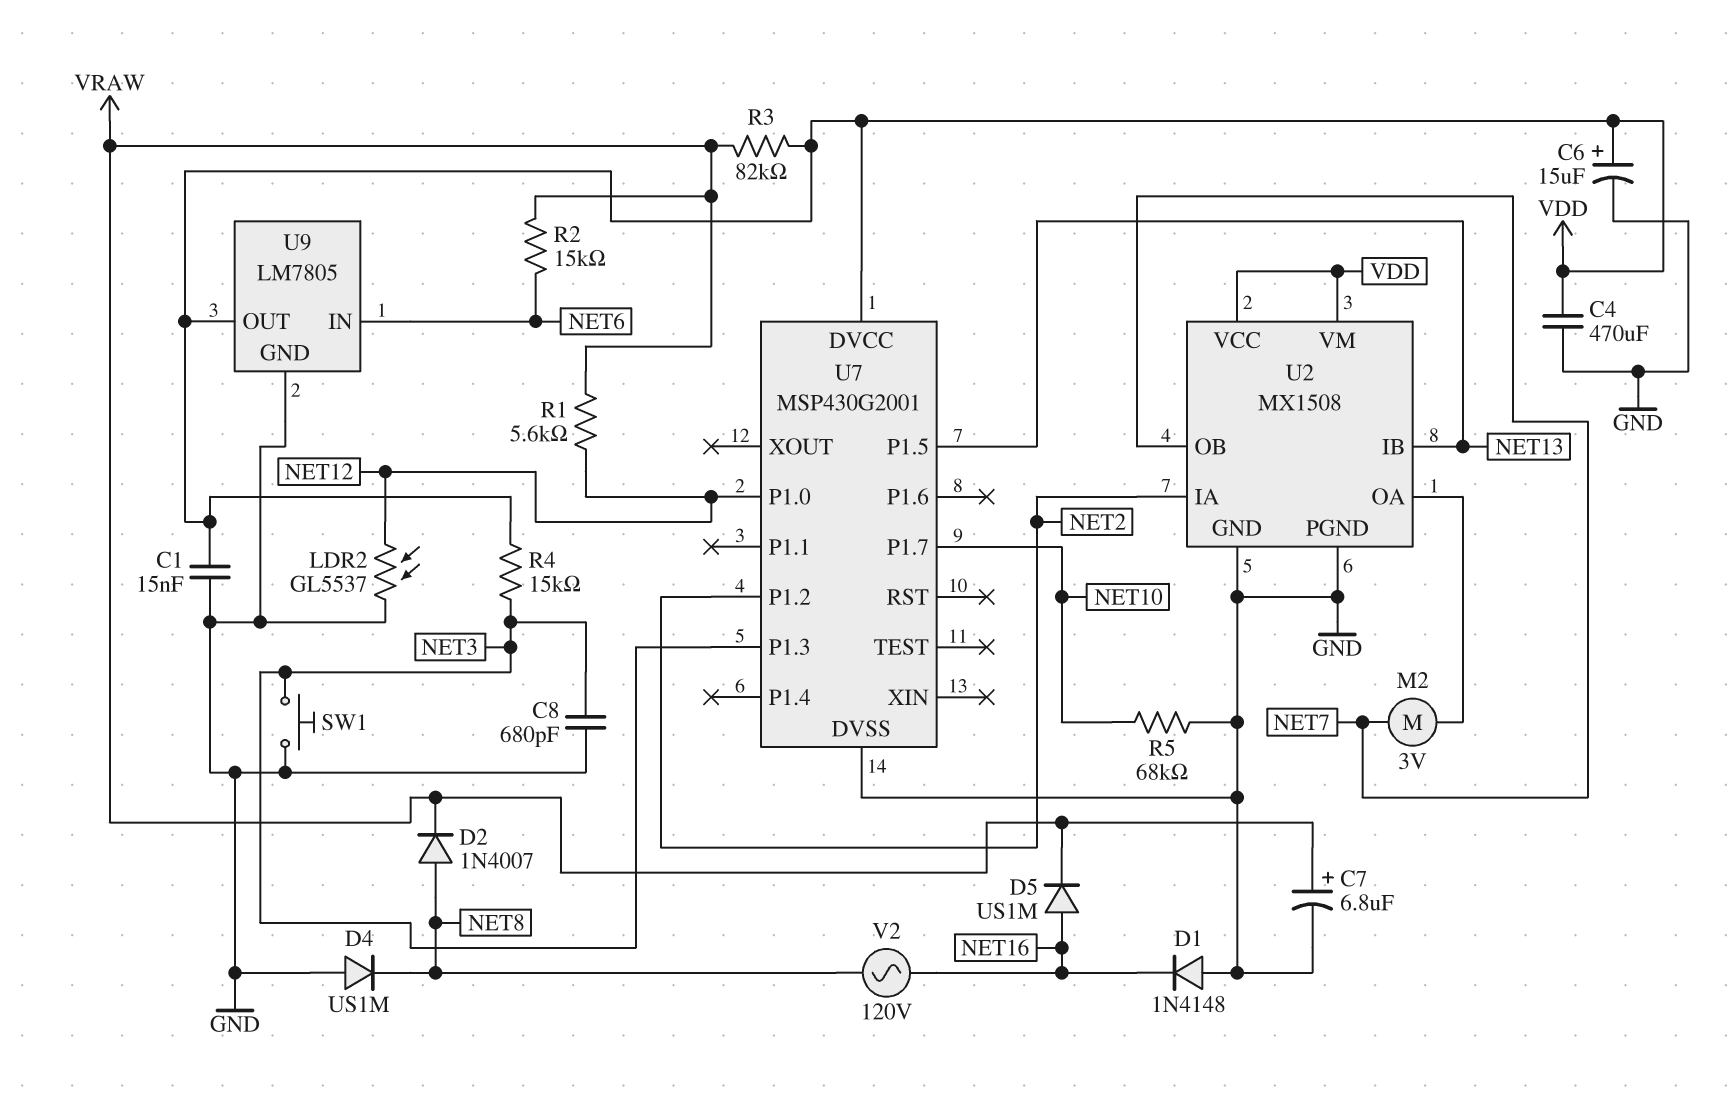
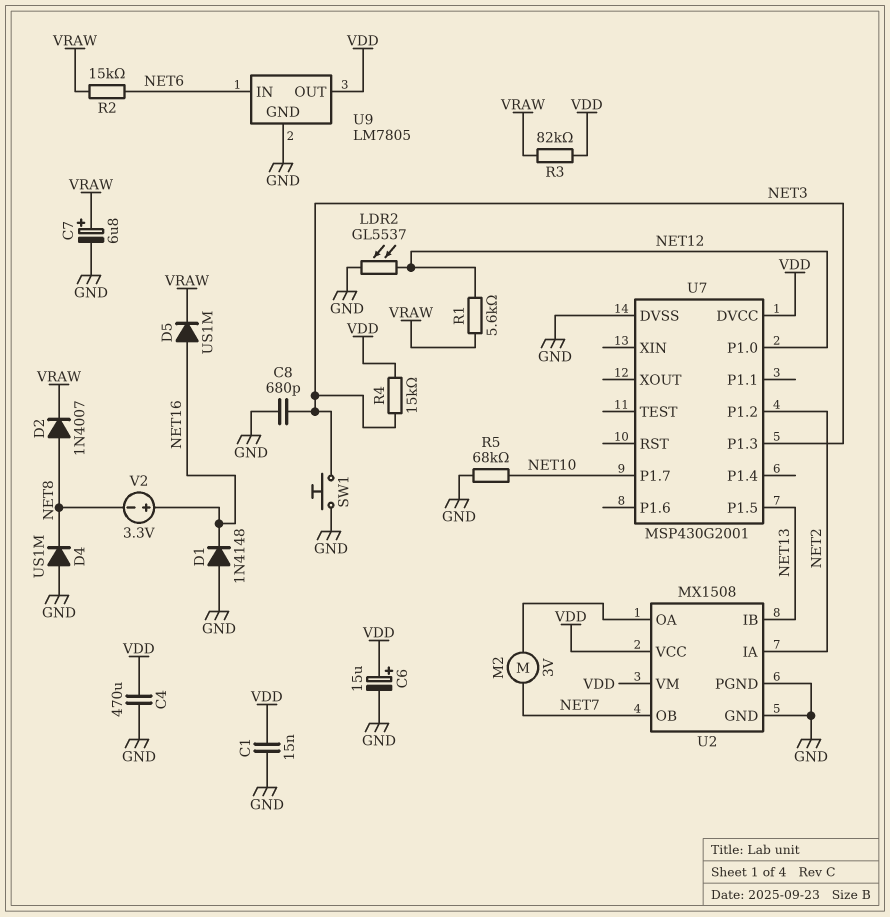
V2: AC 120V (NET8, NET16) -> 3.3V (plus NET16, minus NET8)

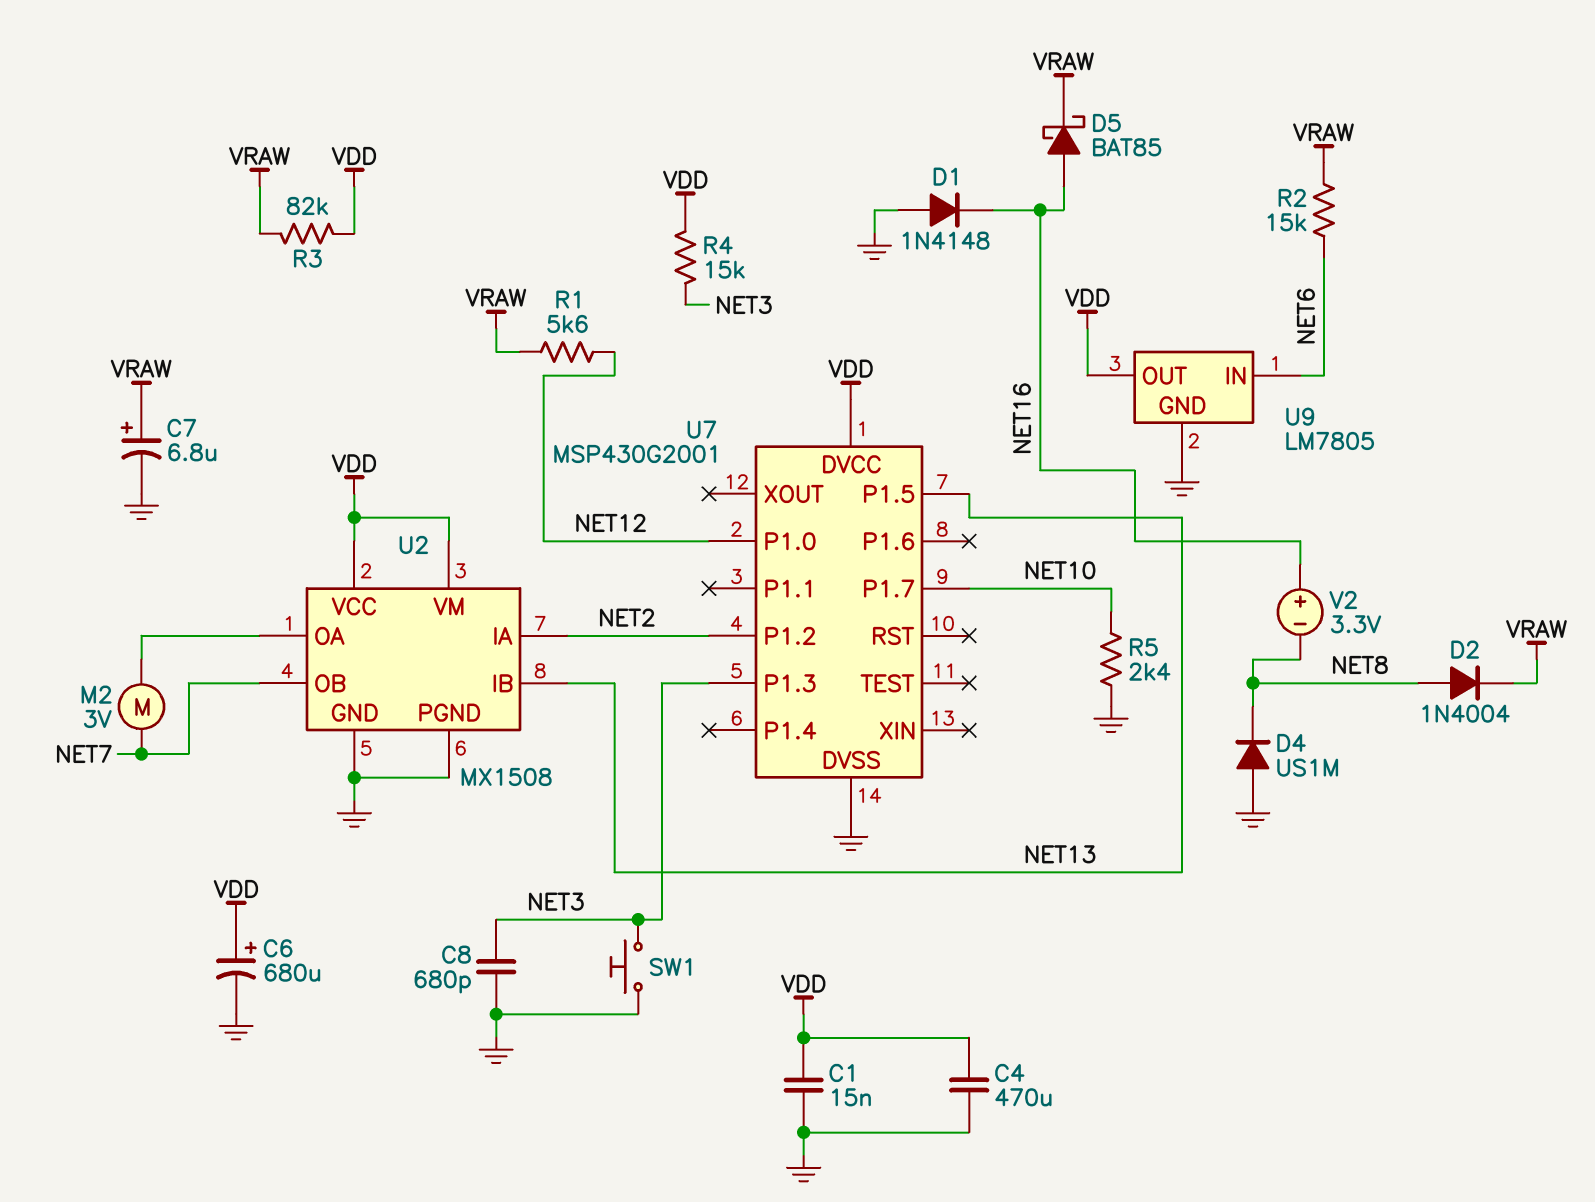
C6: 15uF (plus VDD, minus GND) -> 680uF (plus VDD, minus GND)
D2: diode 1N4007 (A NET8, K VRAW) -> diode 1N4004 (A NET8, K VRAW)
D5: diode US1M (A NET16, K VRAW) -> schottky BAT85 (A NET16, K VRAW)
LDR2: GL5537 (GND, NET12) -> none
R5: 68k (GND, NET10) -> 2.4k (GND, NET10)

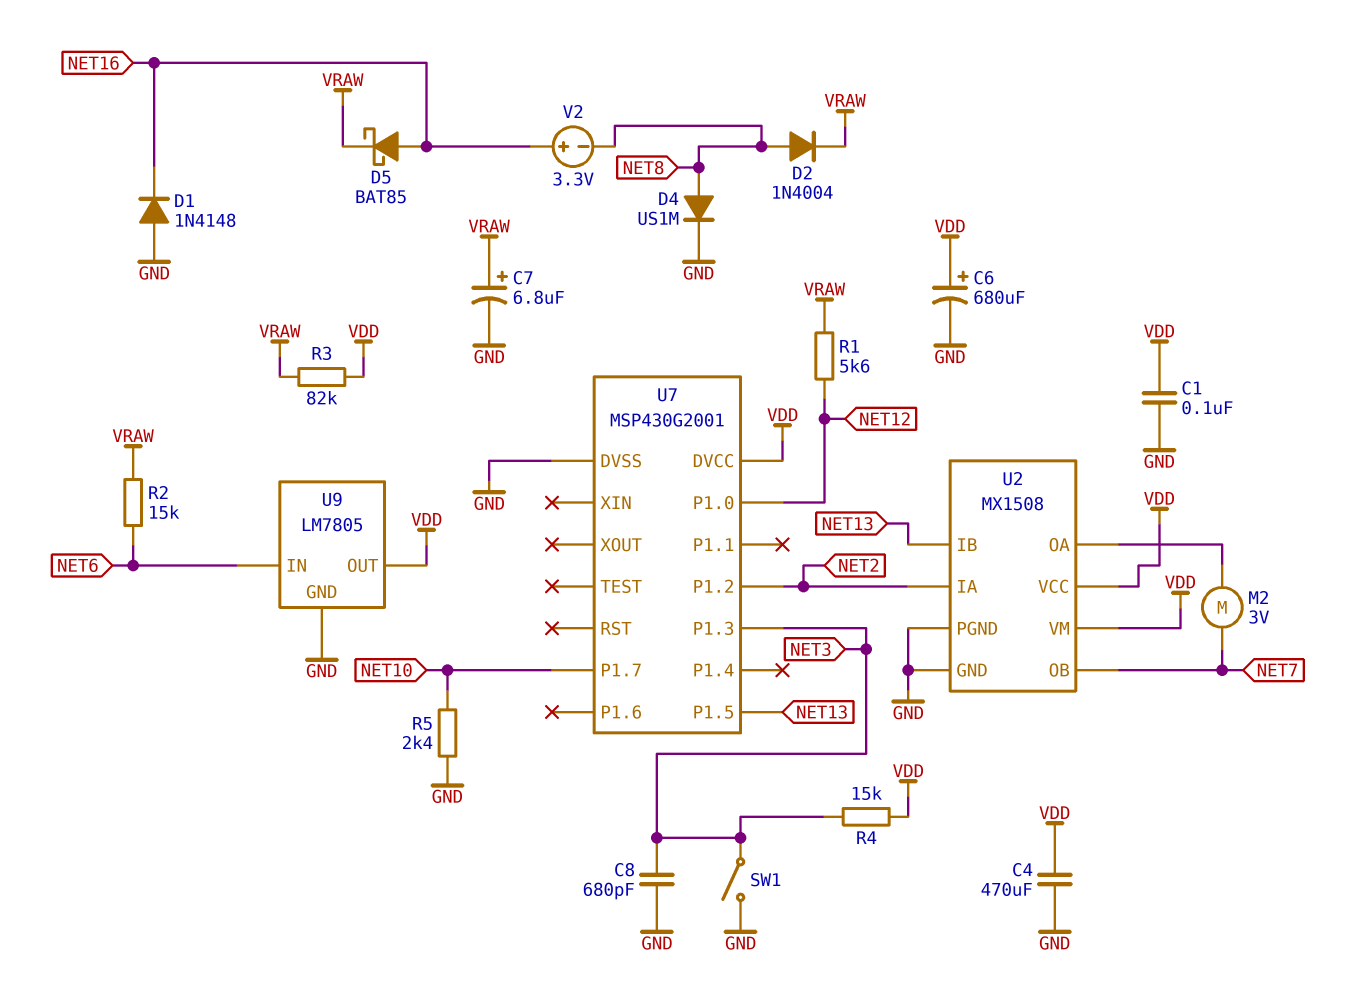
C1: 15nF (GND, VDD) -> 100nF (GND, VDD)
D4: diode US1M (A GND, K NET8) -> diode US1M (A NET8, K GND)
SW1: button (GND, NET3) -> switch (GND, NET3)

